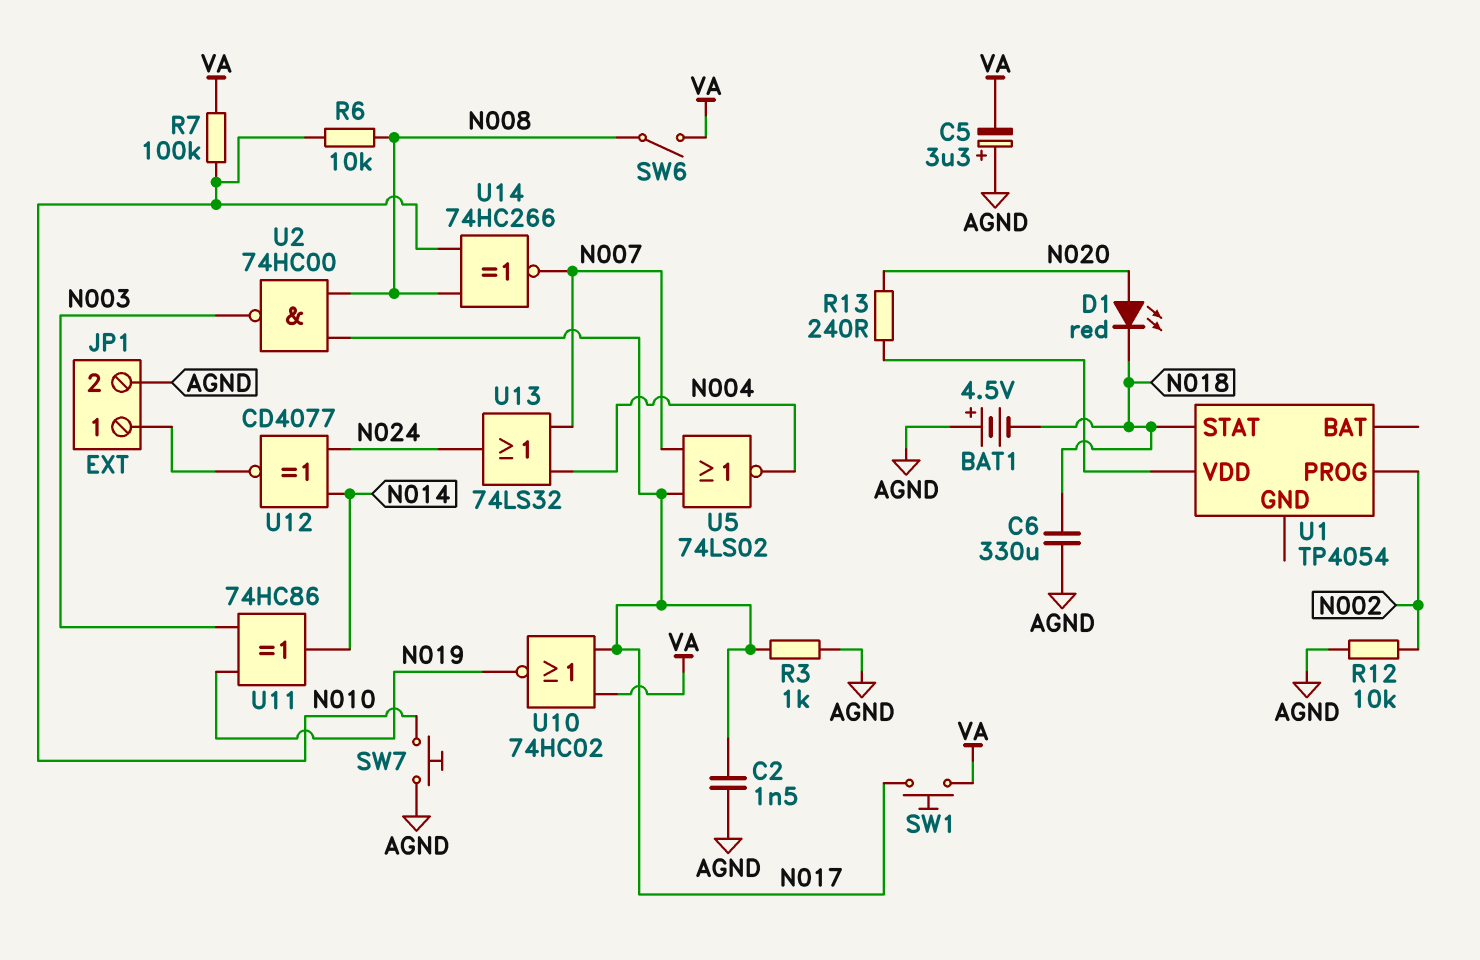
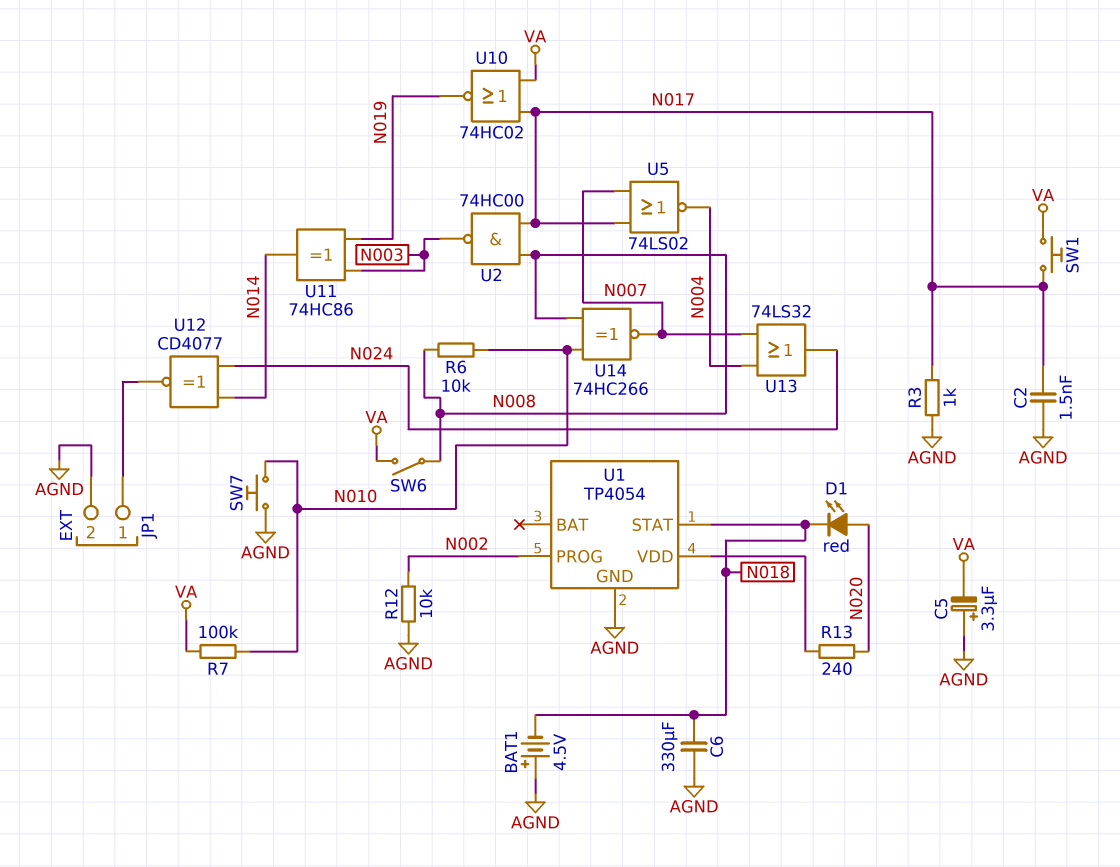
U1 pin GND: none -> AGND

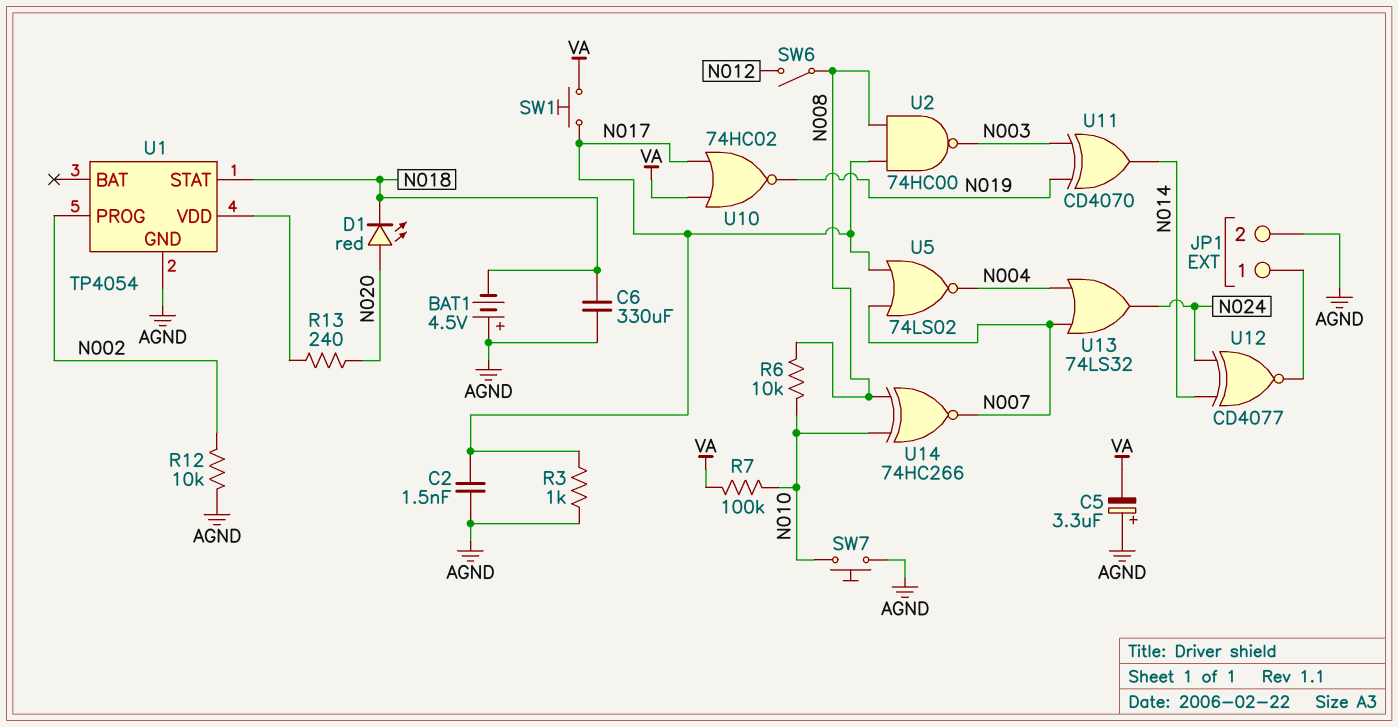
SW6: switch (N008, VA) -> switch (N008, N012)
U11: XOR 74HC86 (in N003, in N019, out N014) -> XOR CD4070 (in N003, in N019, out N014)

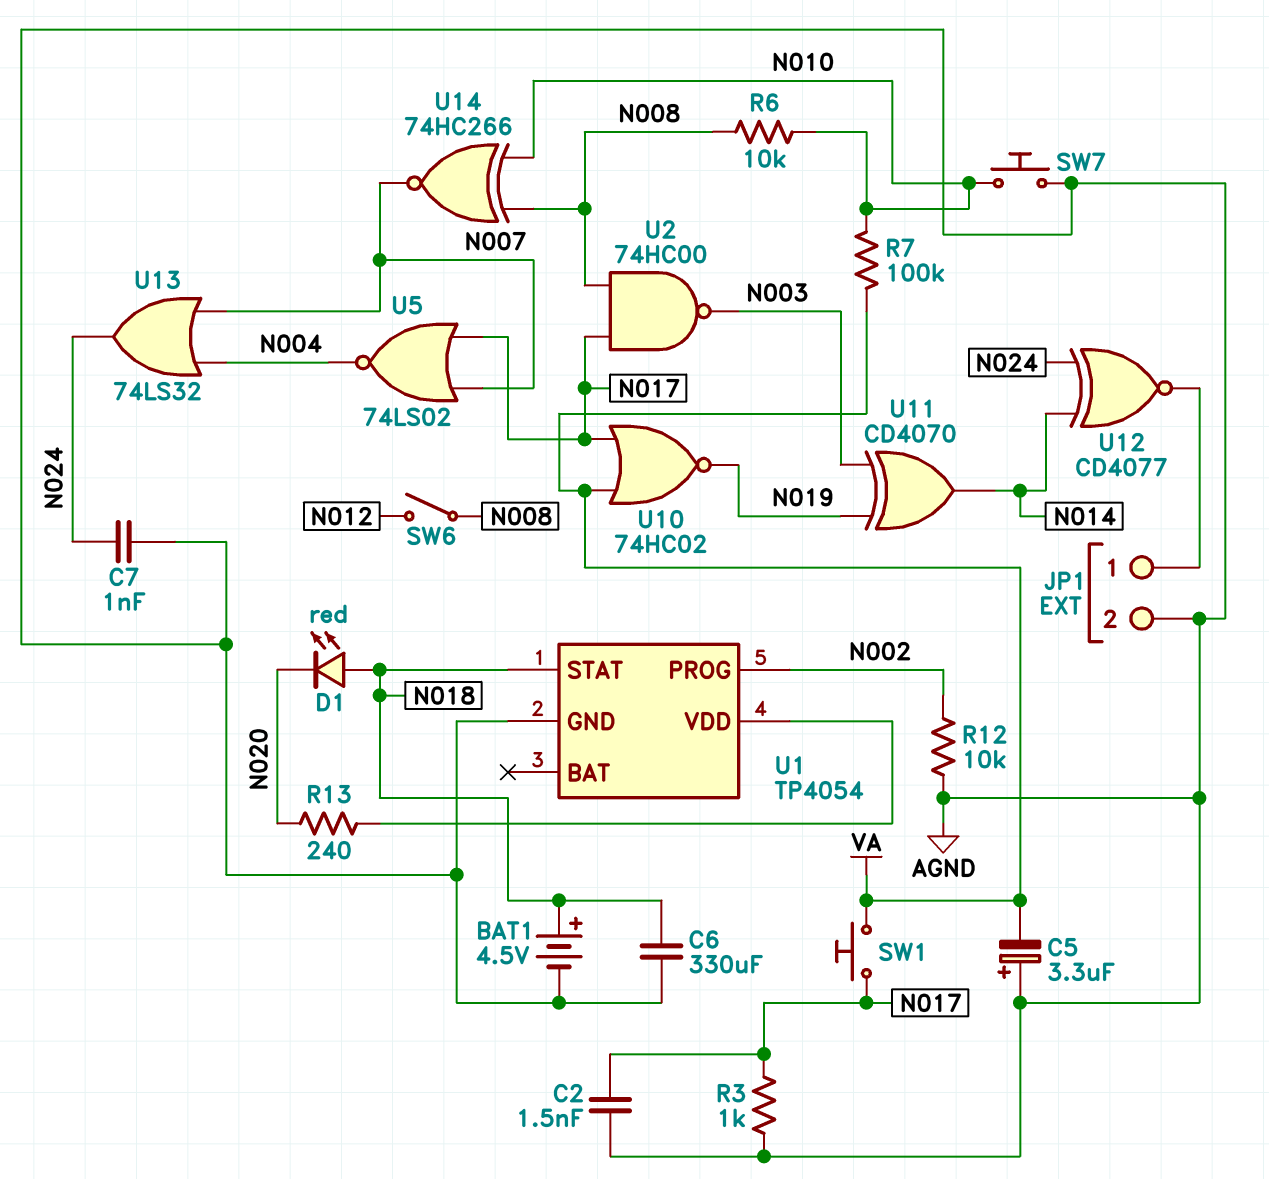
BAT1: 4.5V (plus AGND, minus N018) -> 4.5V (plus N018, minus AGND)
C7: none -> 1nF (AGND, N024)
D1: LED red (A N020, K N018) -> LED red (A N018, K N020)

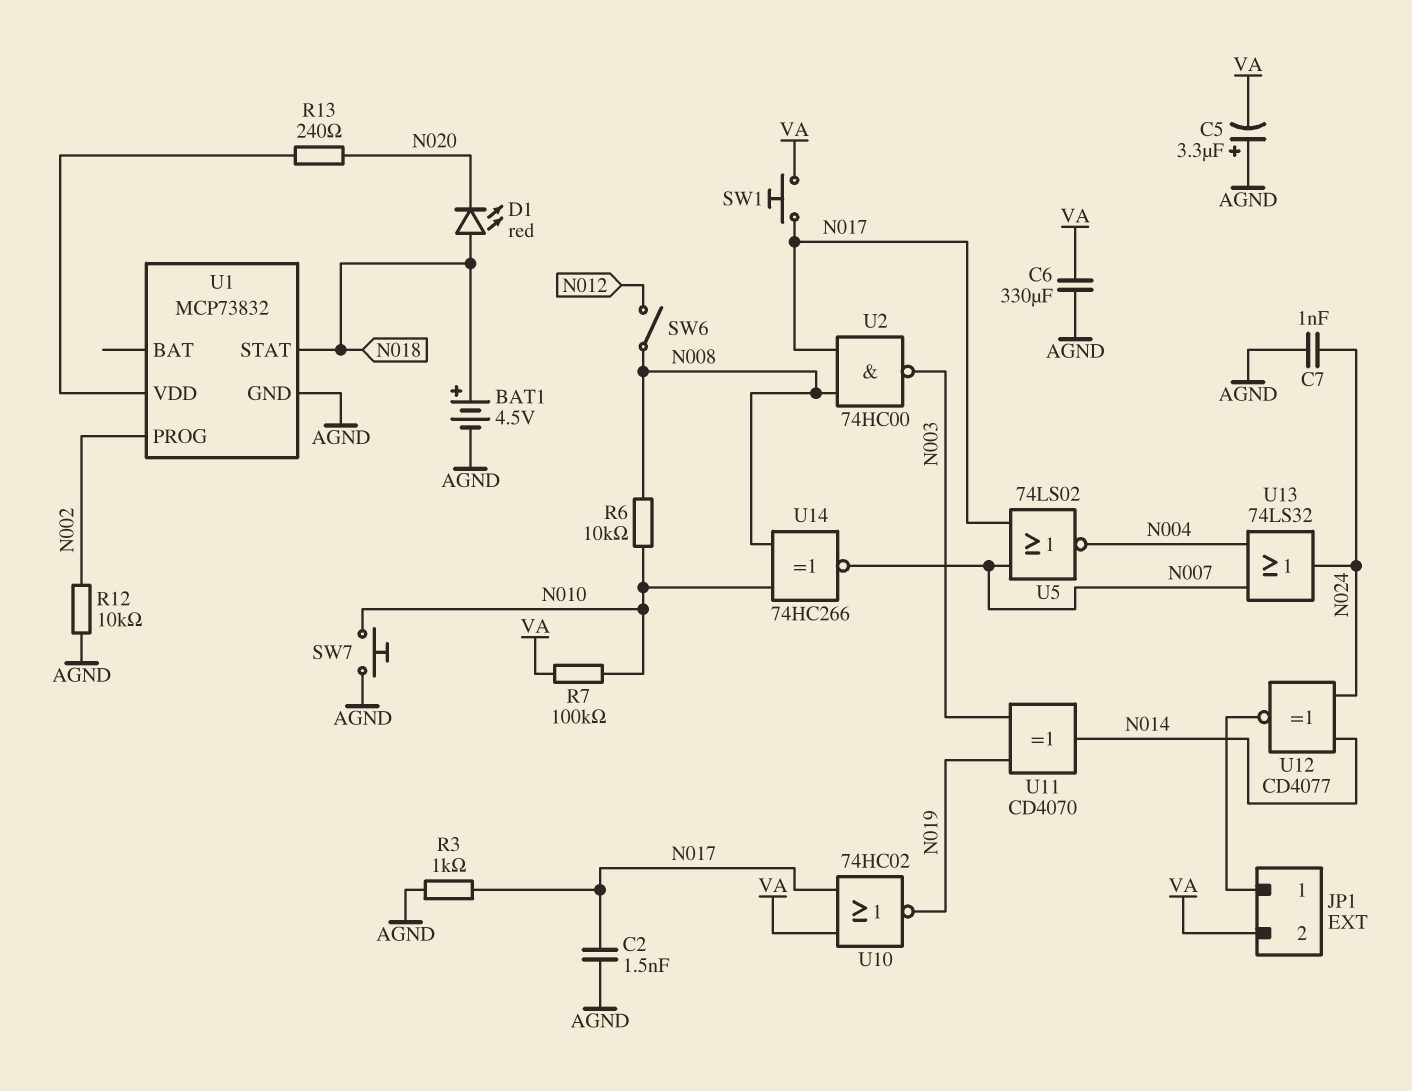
C6: 330uF (AGND, N018) -> 330uF (AGND, VA)
JP1 pin 2: AGND -> VA
U1: TP4054 -> MCP73832

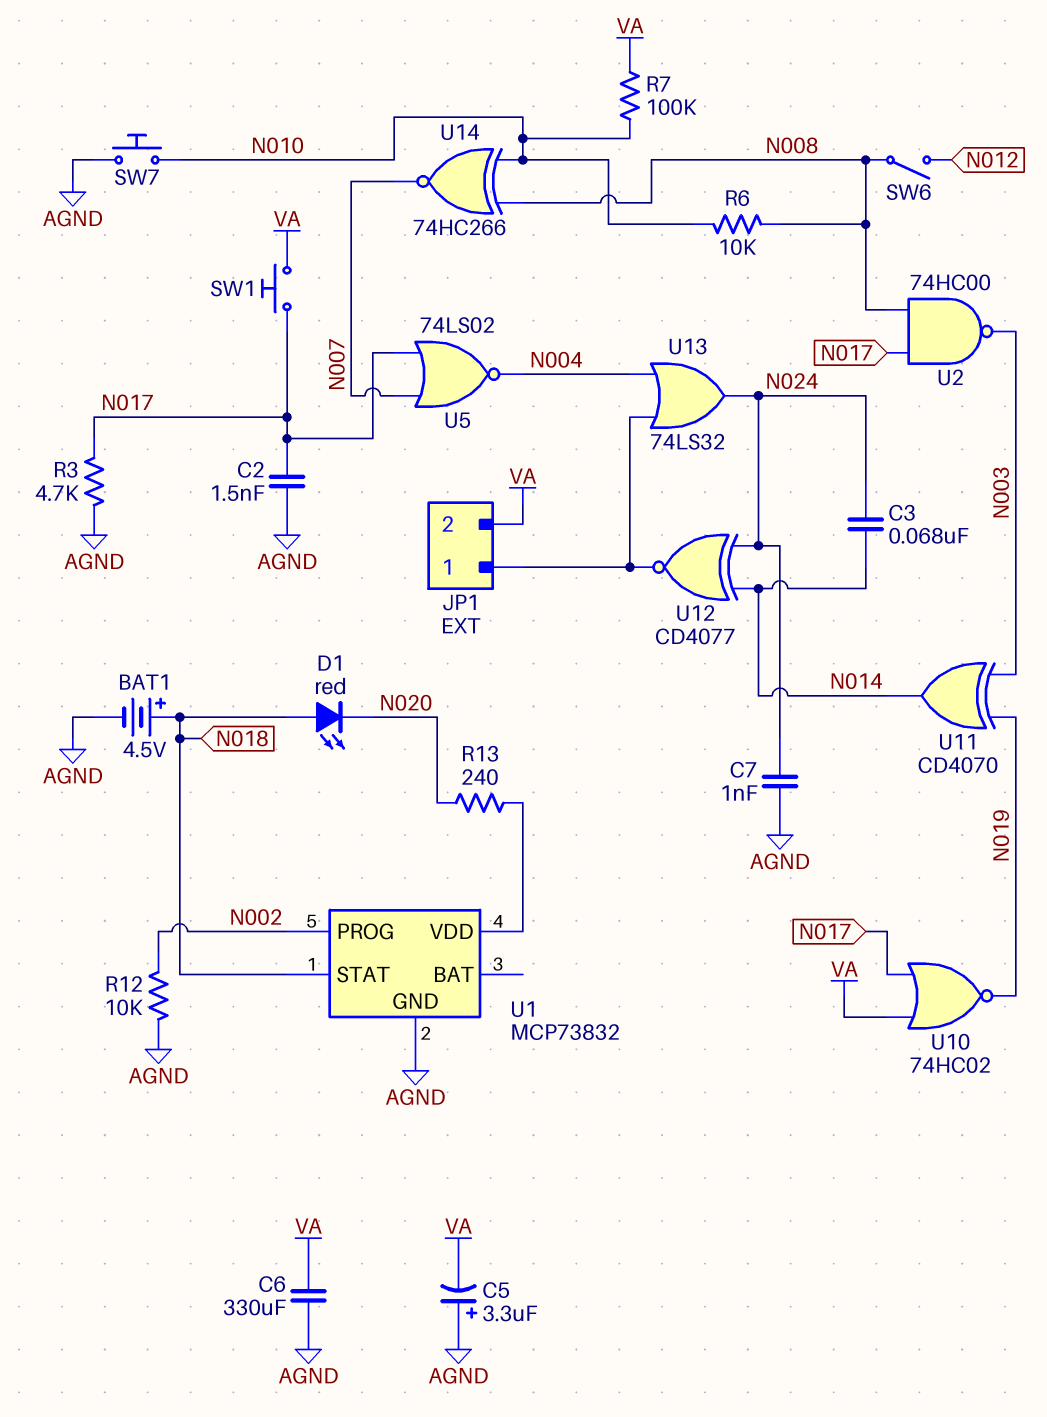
C3: none -> 68nF (N014, N024)
R3: 1k (AGND, N017) -> 4.7k (AGND, N017)
U13: OR 74LS32 (in N004, in N007, out N024) -> OR 74LS32 (in JP1/1, in N004, out N024)

